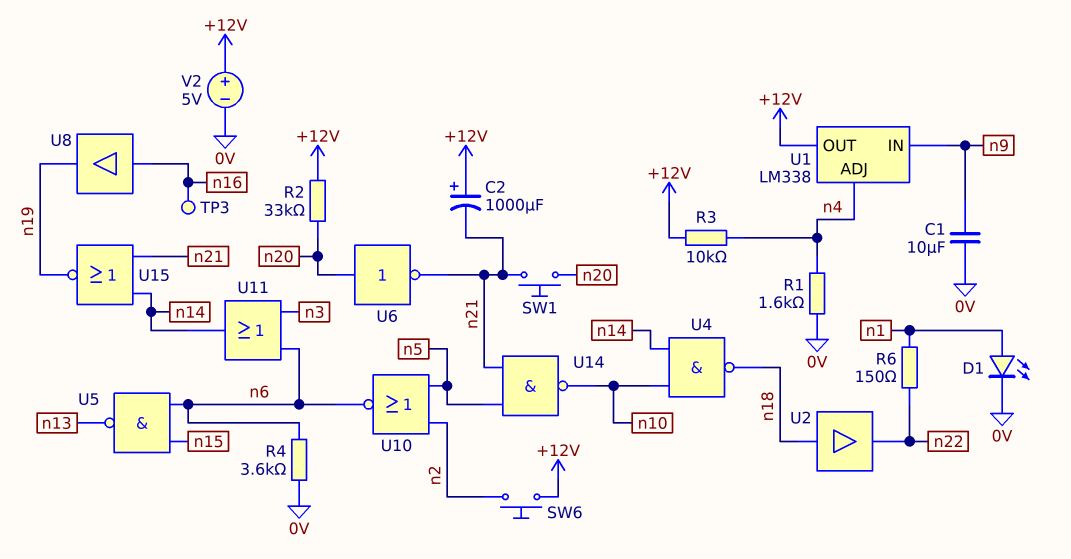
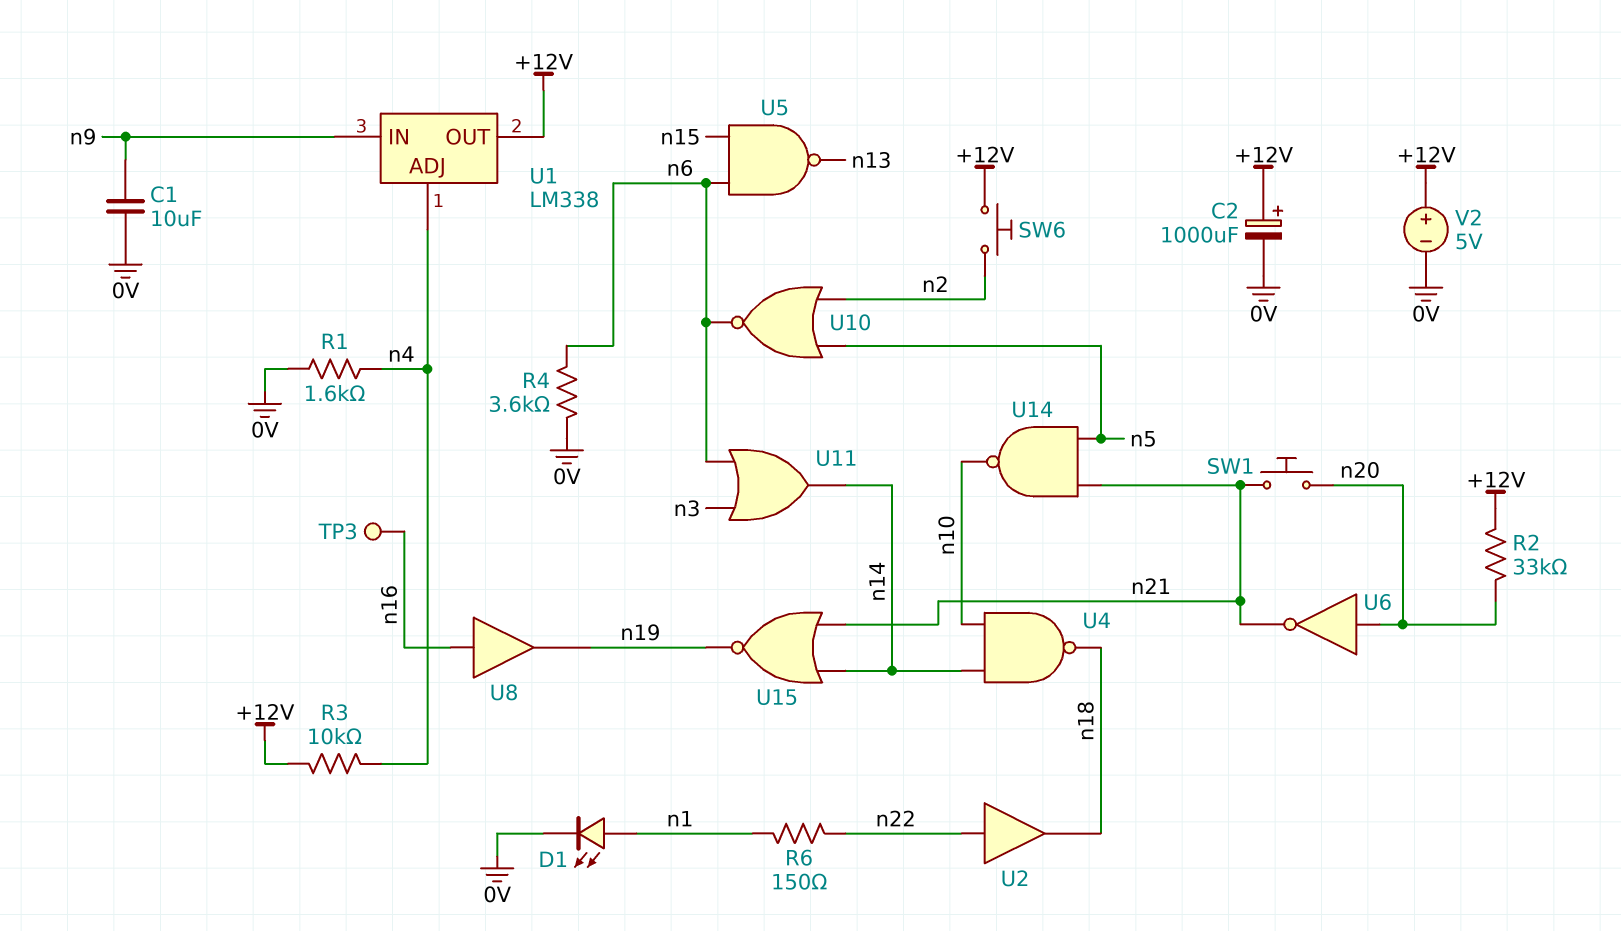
C2: 1000uF (plus +12V, minus n21) -> 1000uF (plus +12V, minus 0V)
U2: buffer (in n18, out n22) -> buffer (in n22, out n18)

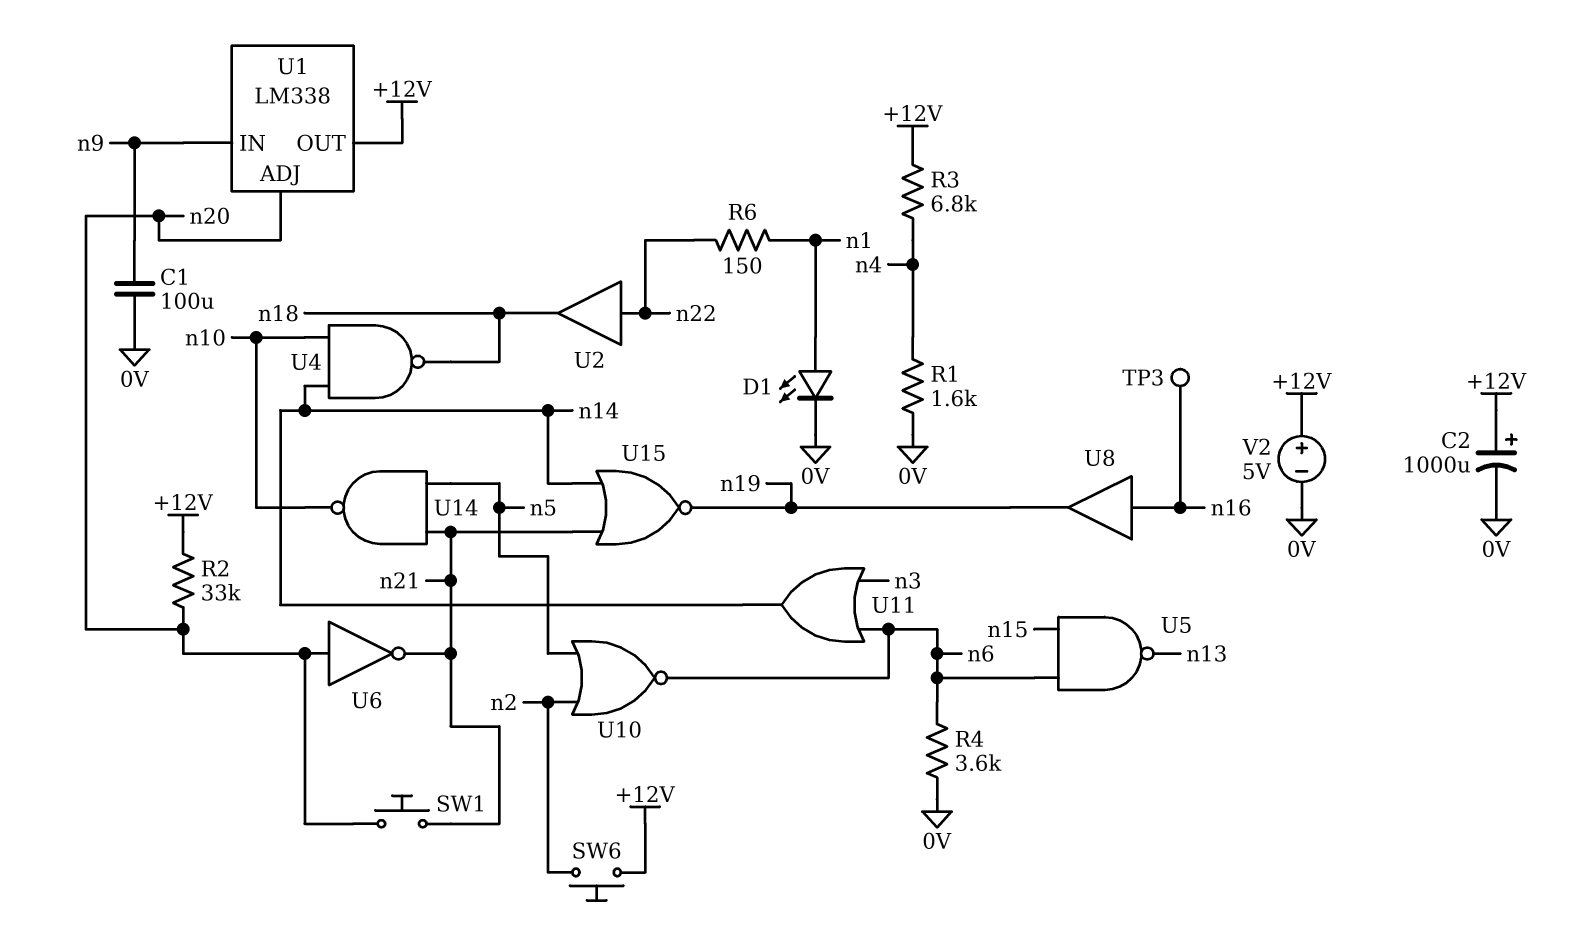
C1: 10uF (0V, n9) -> 100uF (0V, n9)
R3: 10k (+12V, n4) -> 6.8k (+12V, n4)
U1 pin ADJ: n4 -> n20

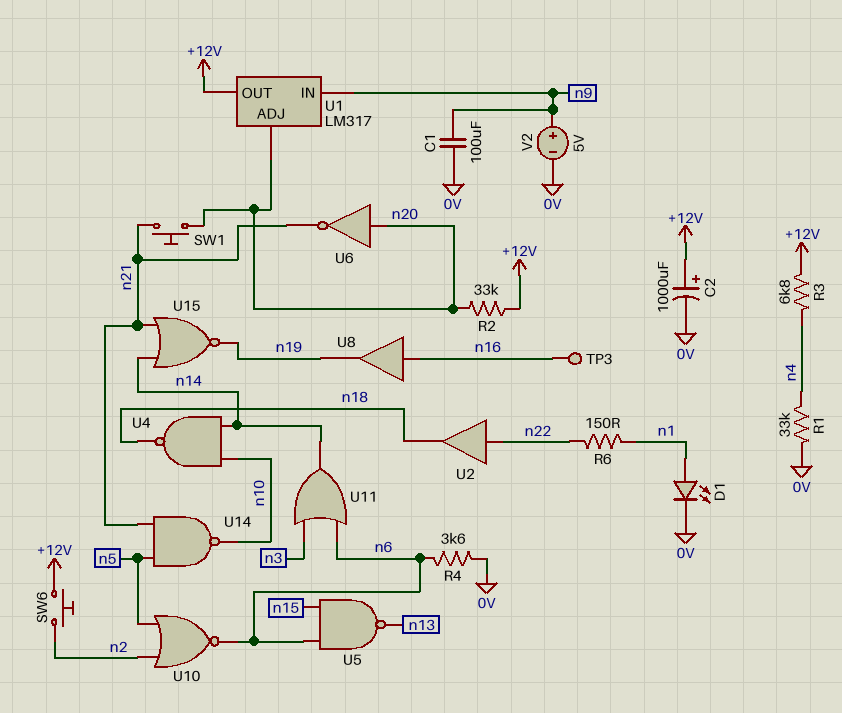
R1: 1.6k (0V, n4) -> 33k (0V, n4)
U1: LM338 -> LM317
V2: 5V (plus +12V, minus 0V) -> 5V (plus n9, minus 0V)

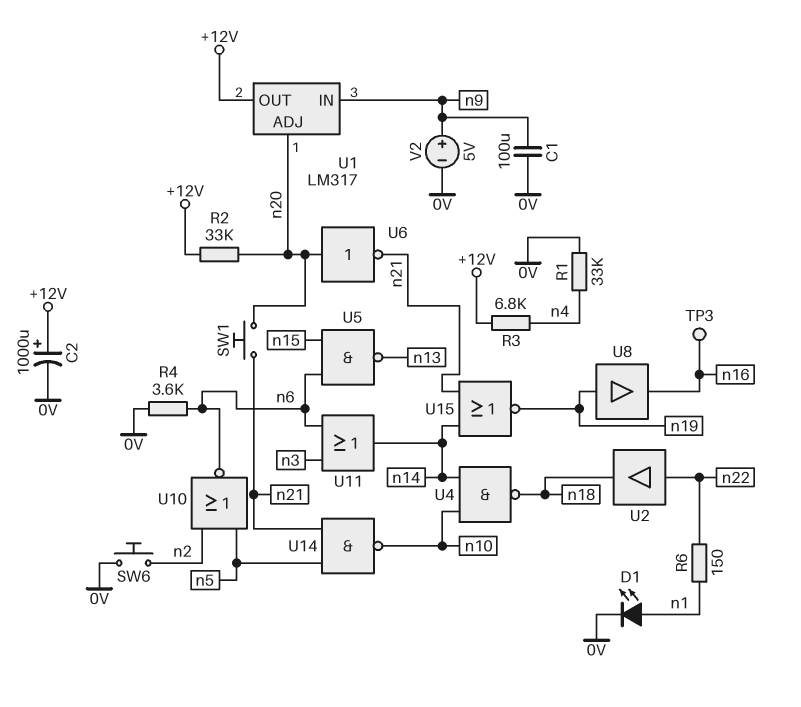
SW6: button (+12V, n2) -> button (0V, n2)
U8: buffer (in n16, out n19) -> buffer (in n19, out n16)

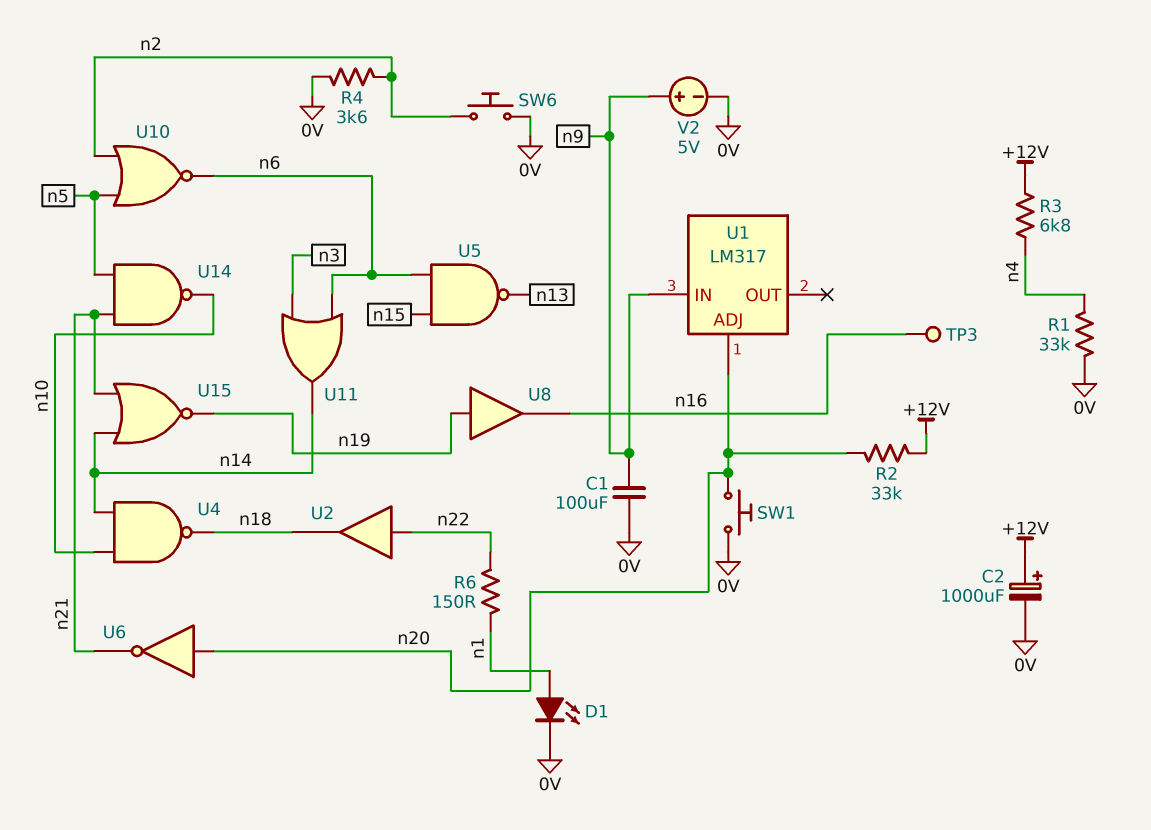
R4: 3.6k (0V, n6) -> 3.6k (0V, n2)
SW1: button (n20, n21) -> button (0V, n20)
U1 pin OUT: +12V -> none

